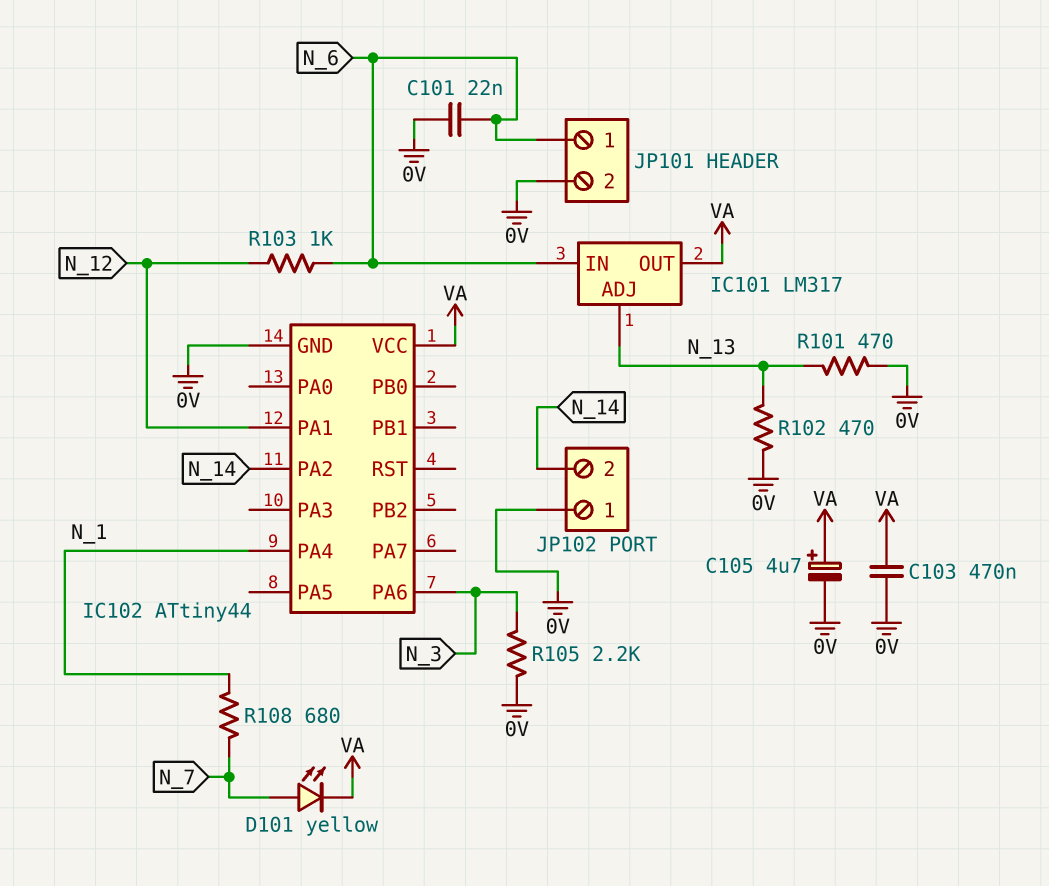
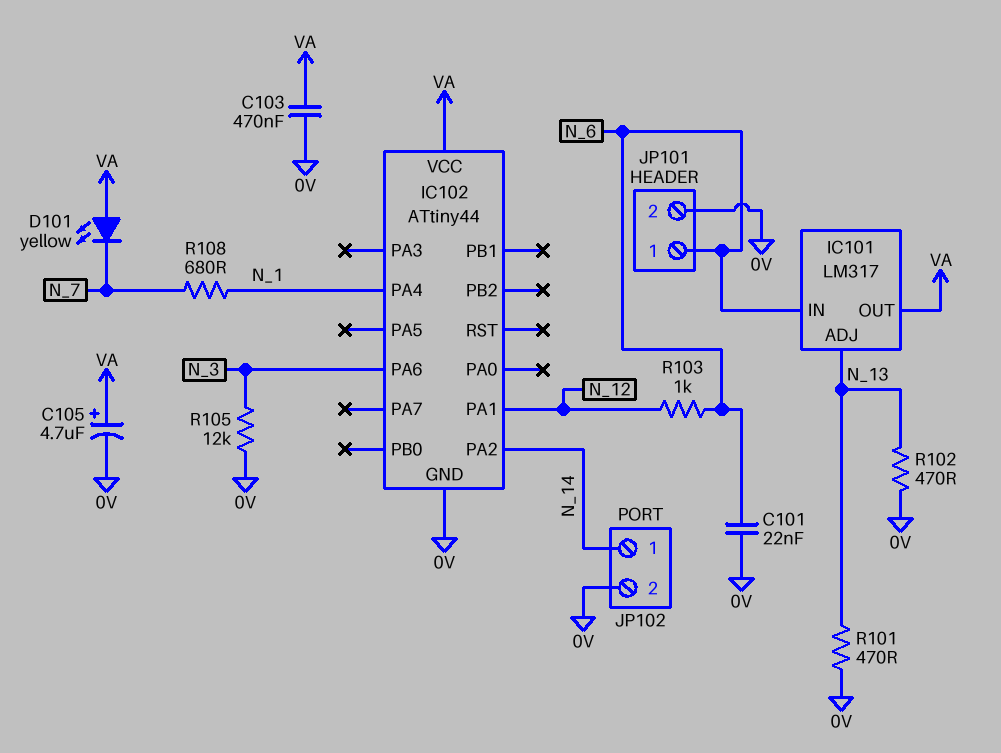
D101: LED yellow (A N_7, K VA) -> LED yellow (A VA, K N_7)
JP102 pin 1: 0V -> N_14
JP102 pin 2: N_14 -> 0V
R105: 2.2k (0V, N_3) -> 12k (0V, N_3)

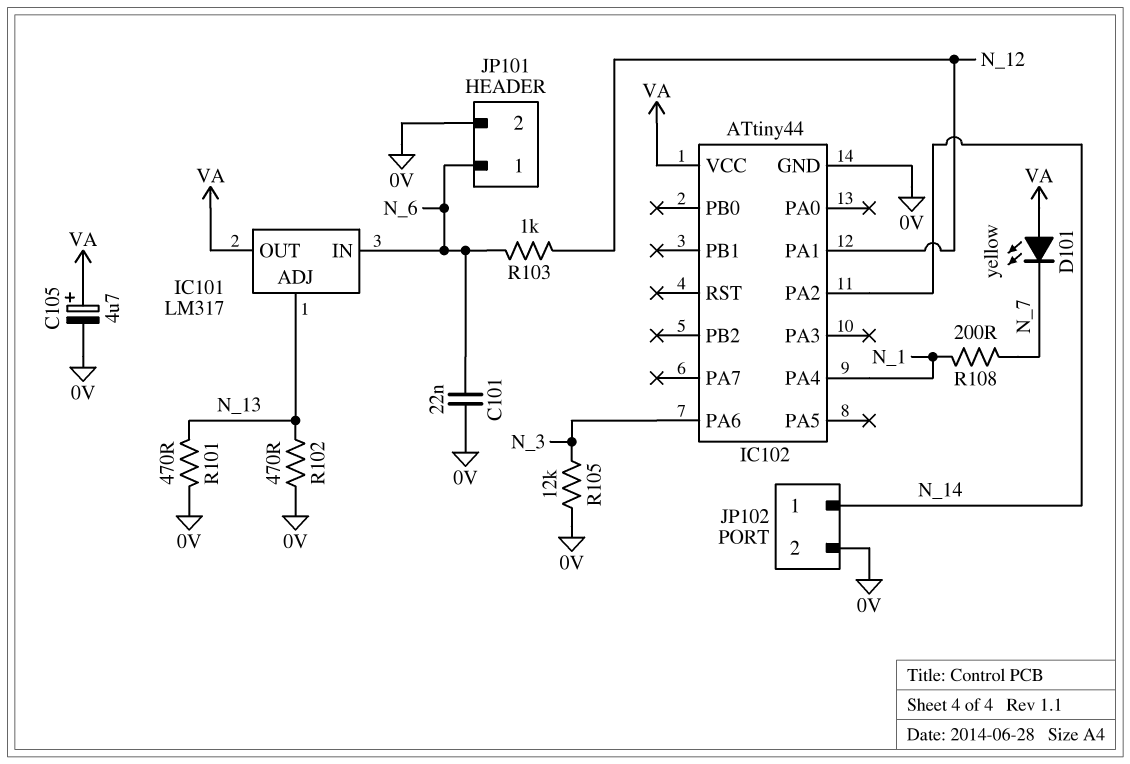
C103: 470nF (0V, VA) -> none
R108: 680 (N_1, N_7) -> 200 (N_1, N_7)

